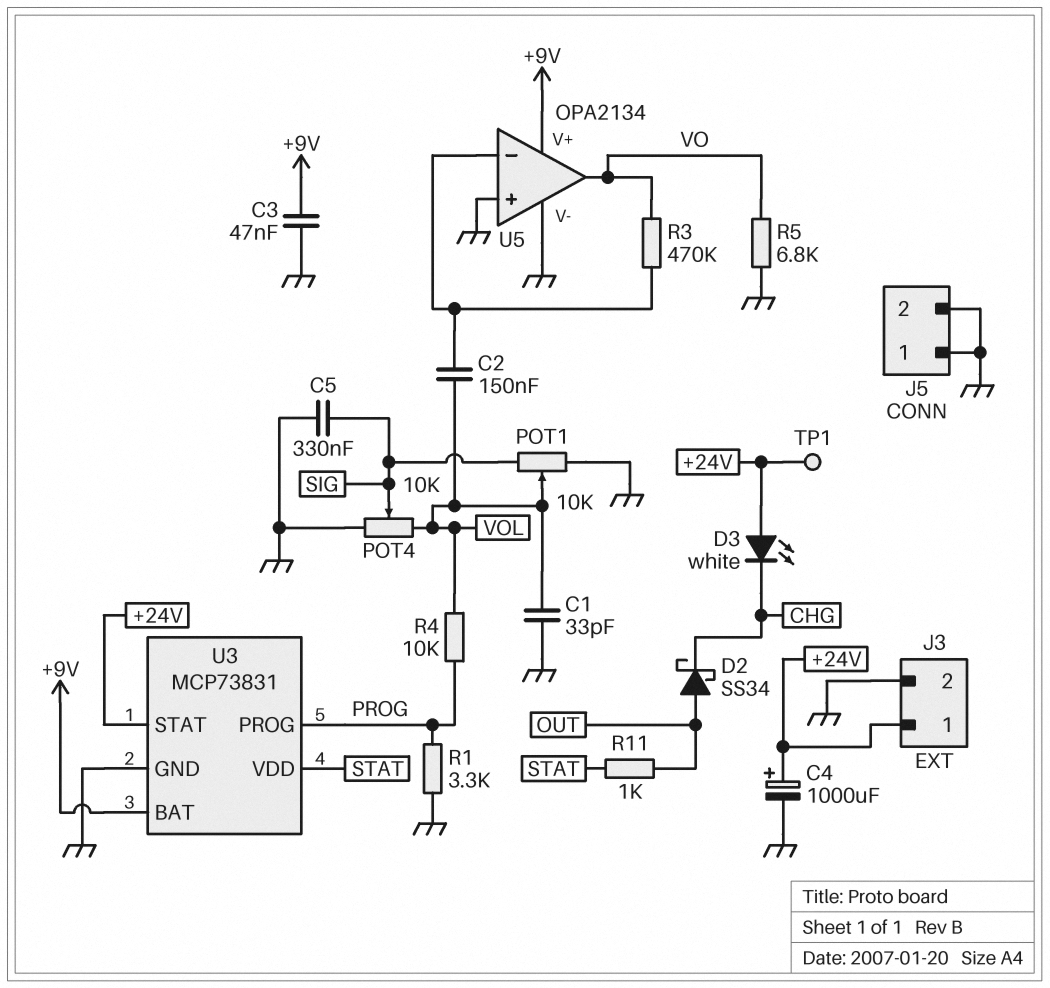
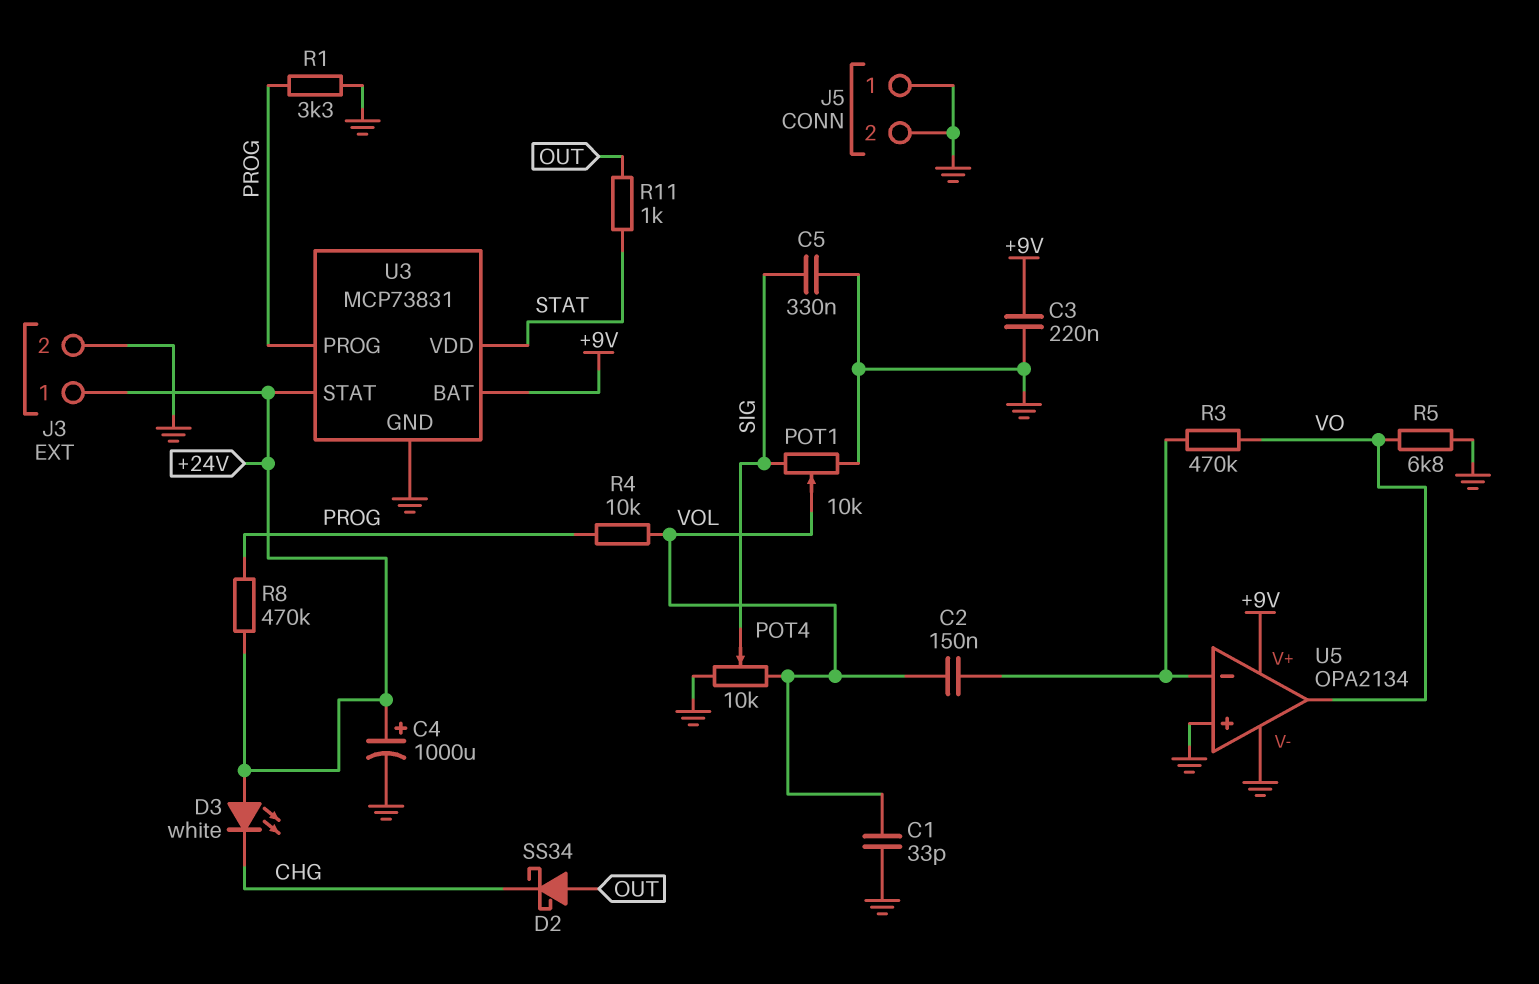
C3: 47nF (+9V, GND) -> 220nF (+9V, GND)
R8: none -> 470k (+24V, PROG)
TP1: test point (+24V) -> none

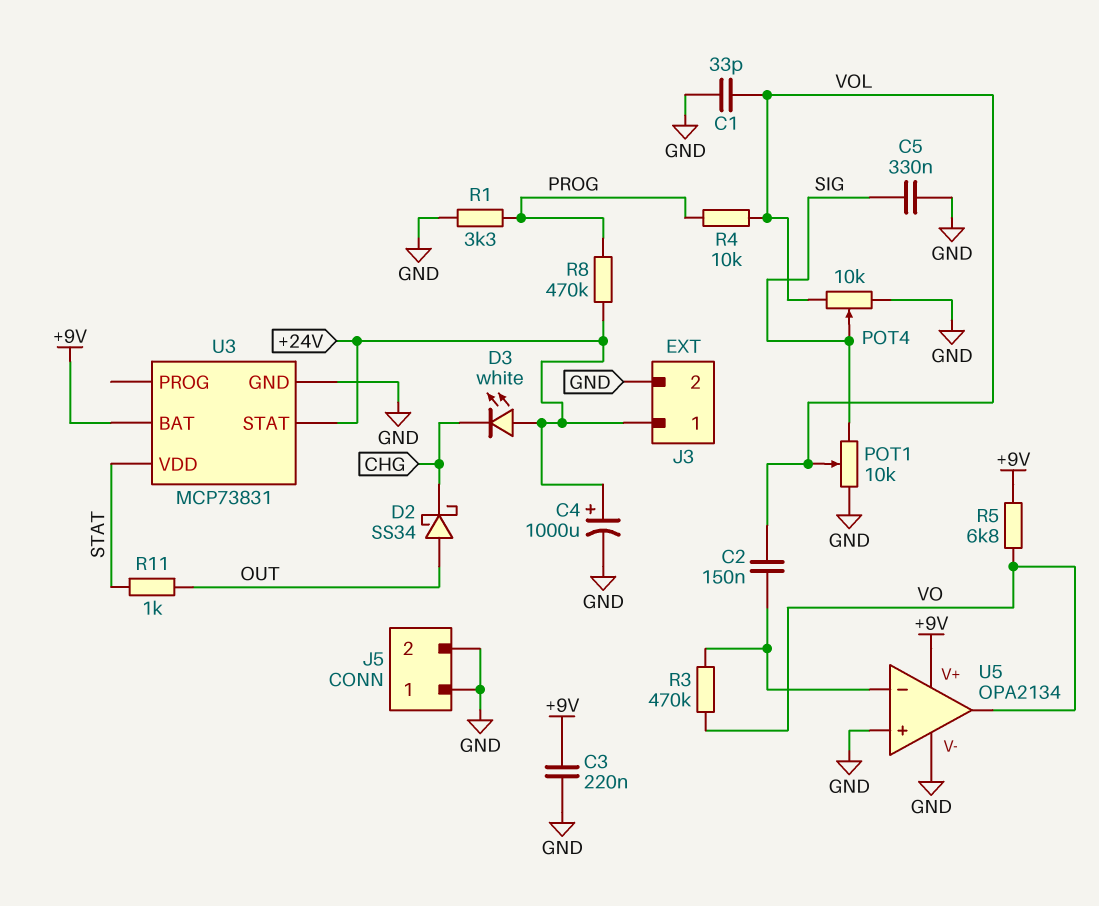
R5: 6.8k (GND, VO) -> 6.8k (+9V, VO)
U3 pin PROG: PROG -> none

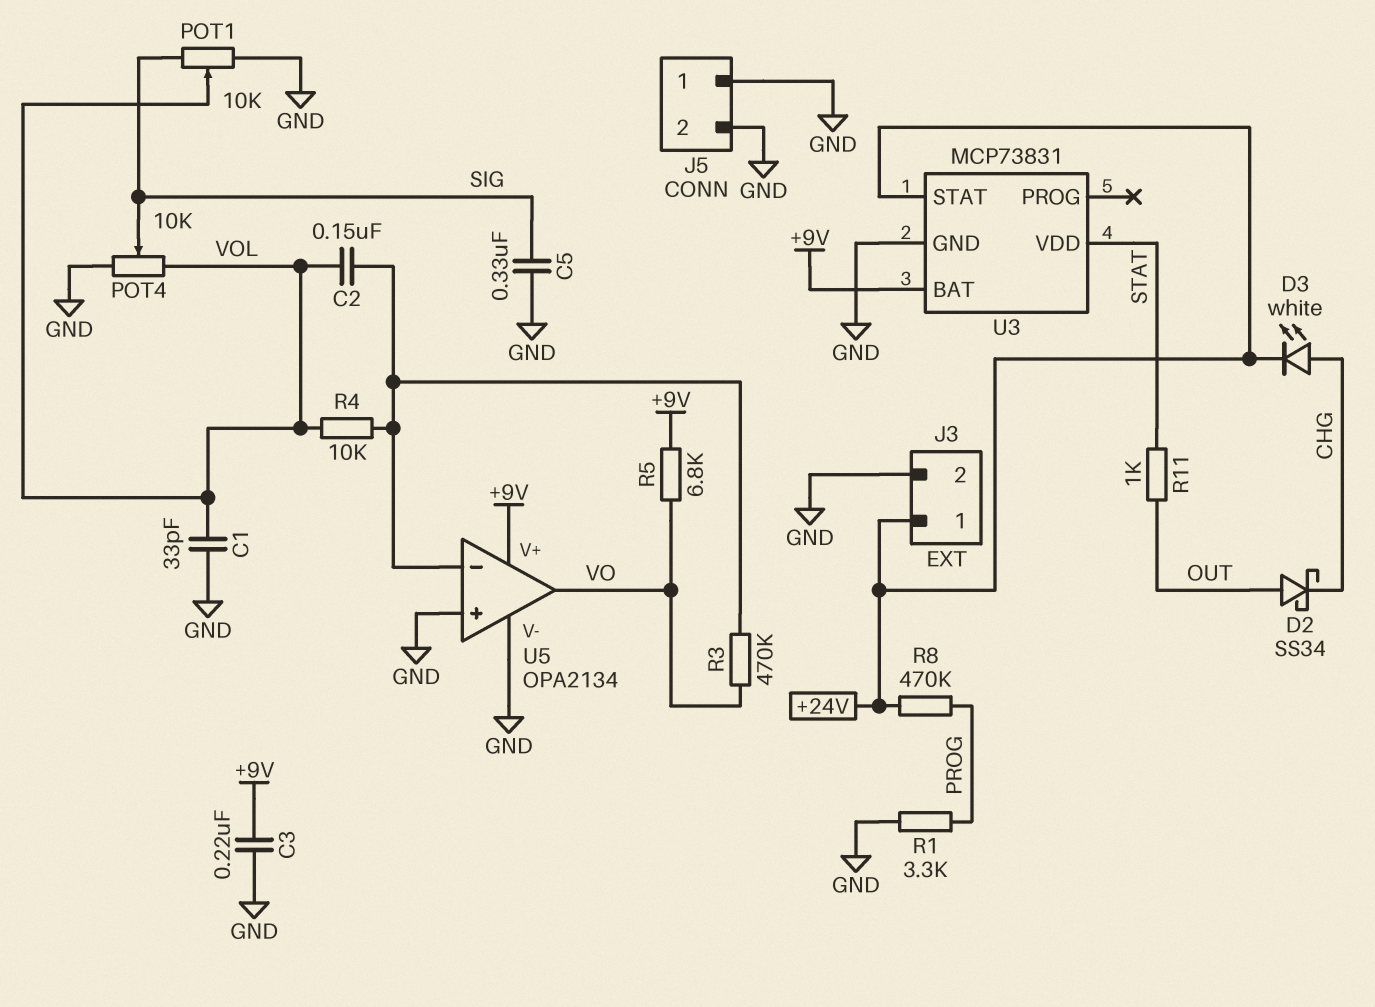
C4: 1000uF (plus +24V, minus GND) -> none
D3: LED white (A +24V, K CHG) -> LED white (A CHG, K +24V)
R4: 10k (PROG, VOL) -> 10k (U5/in-, VOL)

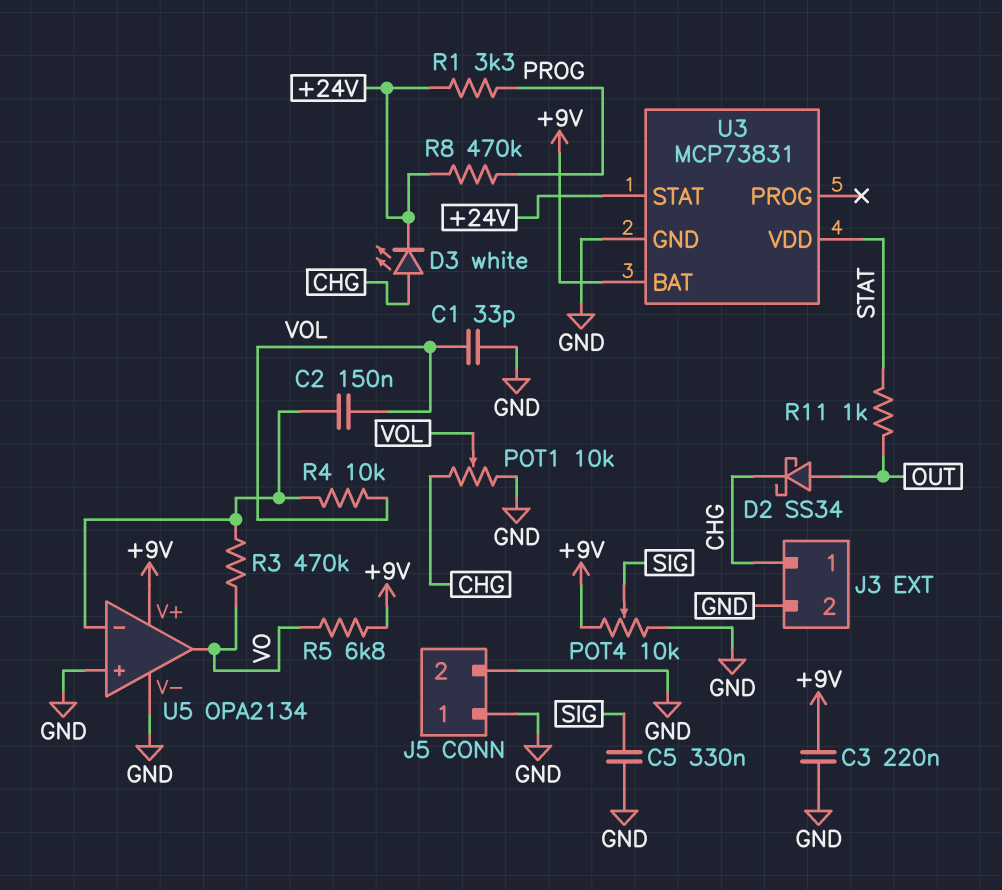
J3 pin 1: +24V -> CHG
POT1: 10k (GND, SIG, wiper VOL) -> 10k (CHG, GND, wiper VOL)
POT4: 10k (GND, VOL, wiper SIG) -> 10k (+9V, GND, wiper SIG)
R1: 3.3k (GND, PROG) -> 3.3k (+24V, PROG)

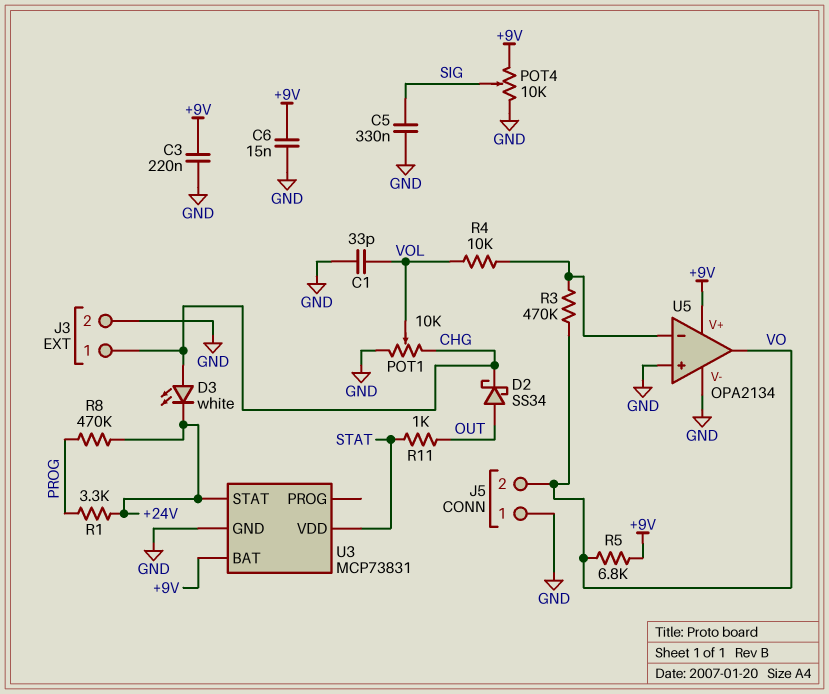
C2: 150nF (U5/in-, VOL) -> none
C6: none -> 15nF (+9V, GND)
J5 pin 2: GND -> VO

